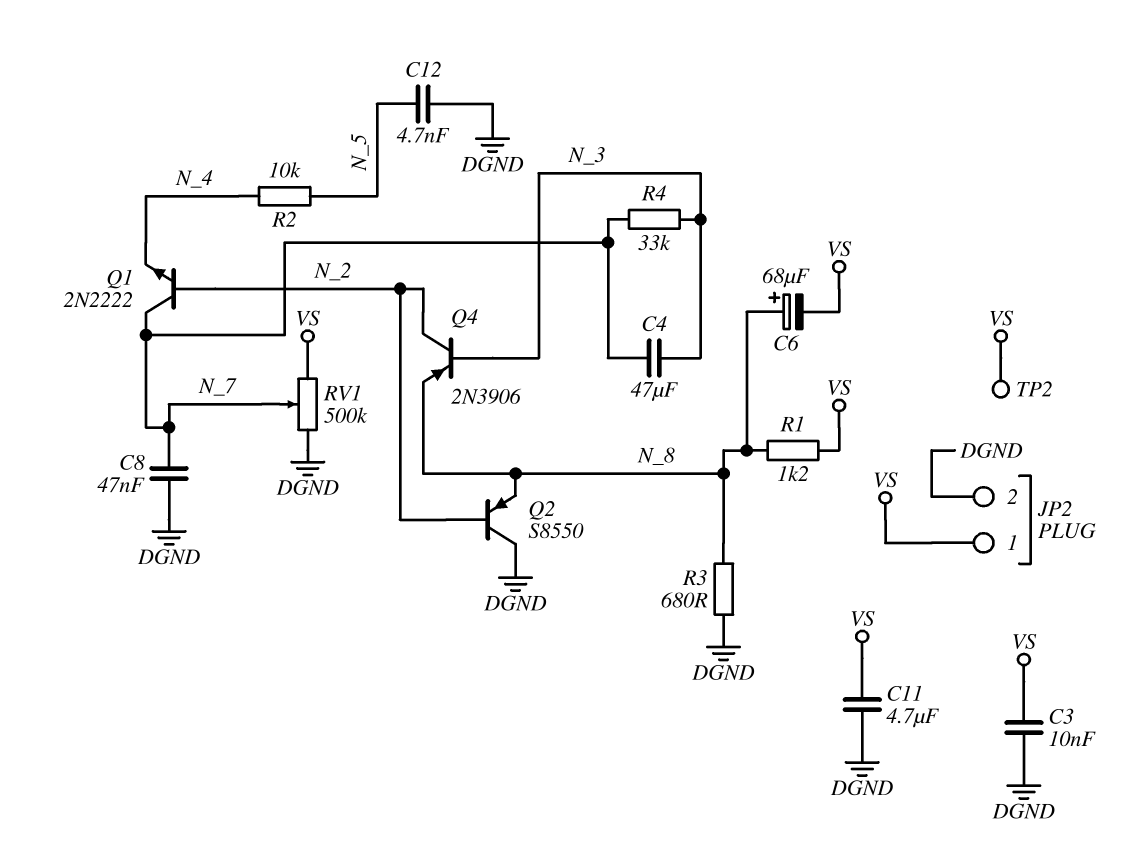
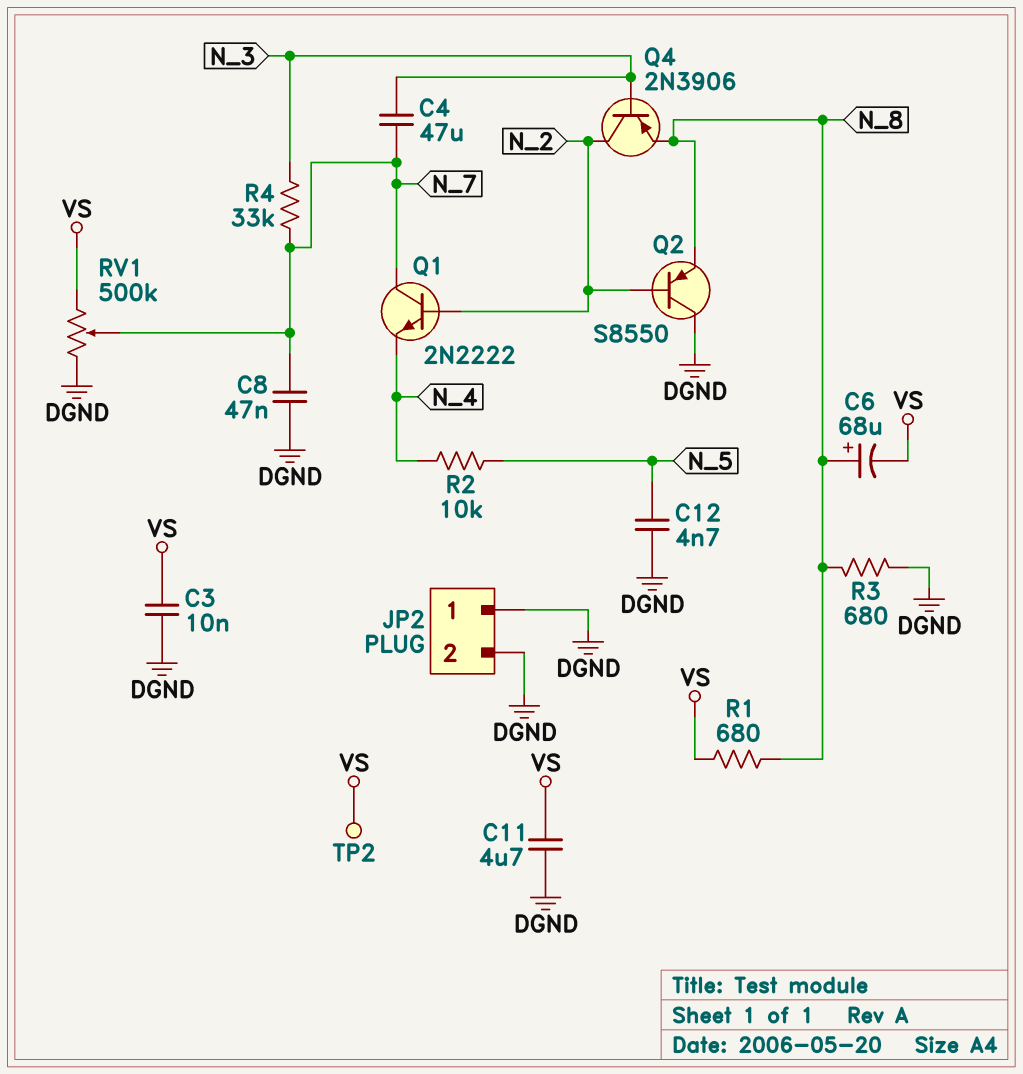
JP2 pin 1: VS -> DGND
R1: 1.2k (N_8, VS) -> 680 (N_8, VS)

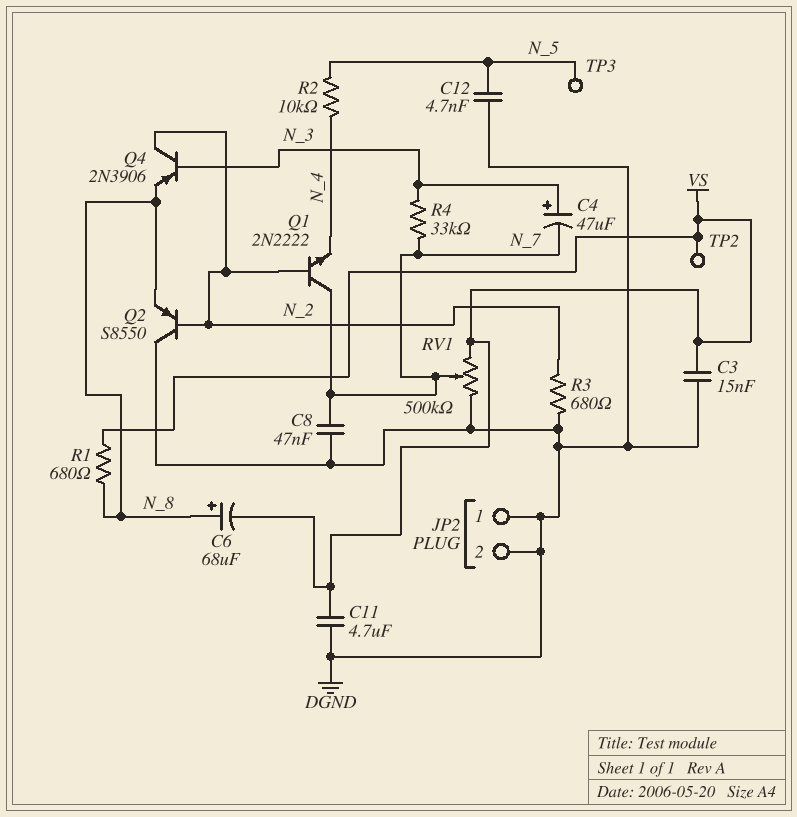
C3: 10nF (DGND, VS) -> 15nF (DGND, VS)
C4: 47uF (N_3, N_7) -> 47uF (plus N_3, minus N_7)
R3: 680 (DGND, N_8) -> 680 (DGND, N_2)
TP3: none -> test point (N_5)

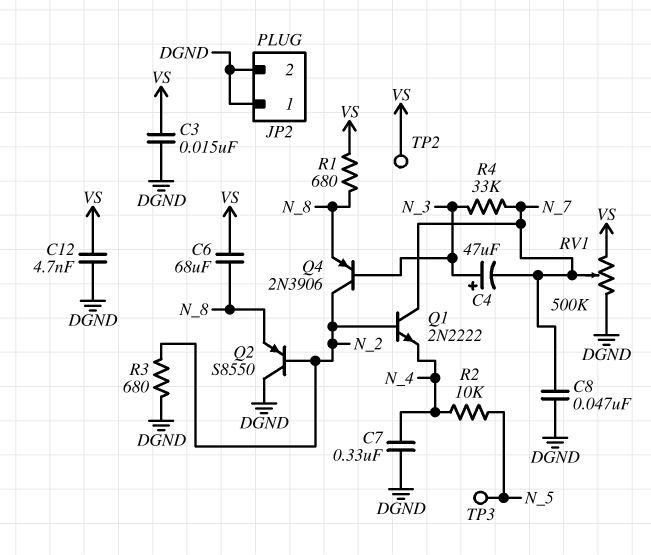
C6: 68uF (plus N_8, minus VS) -> 68uF (N_8, VS)
C7: none -> 330nF (DGND, N_4)
C11: 4.7uF (DGND, VS) -> none
C12: 4.7nF (DGND, N_5) -> 4.7nF (DGND, VS)

